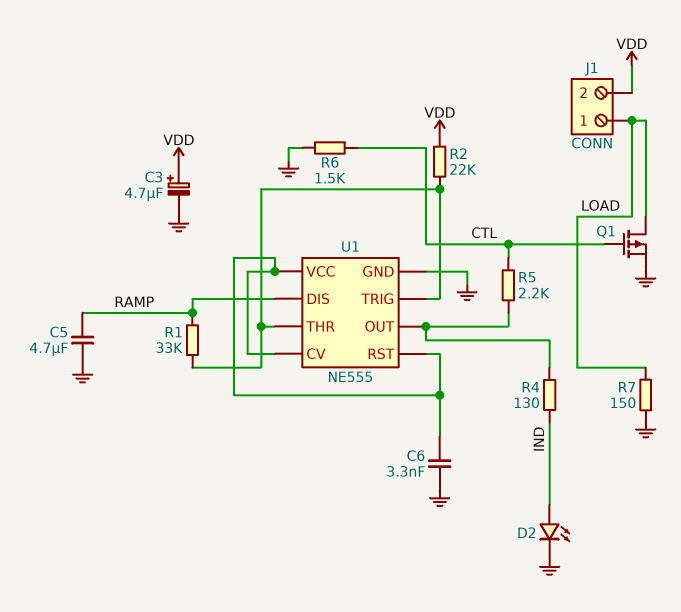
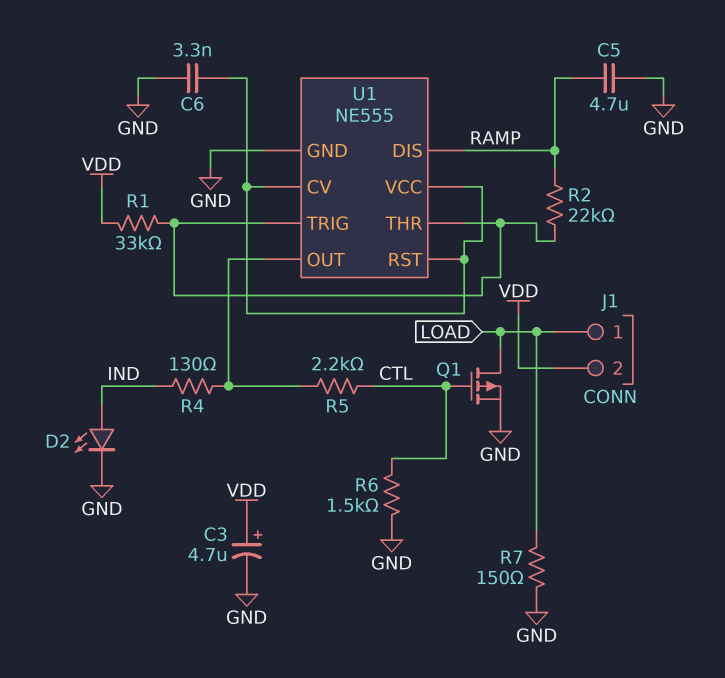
R1: 33k (RAMP, U1/THR) -> 33k (U1/THR, VDD)
R2: 22k (U1/THR, VDD) -> 22k (RAMP, U1/THR)

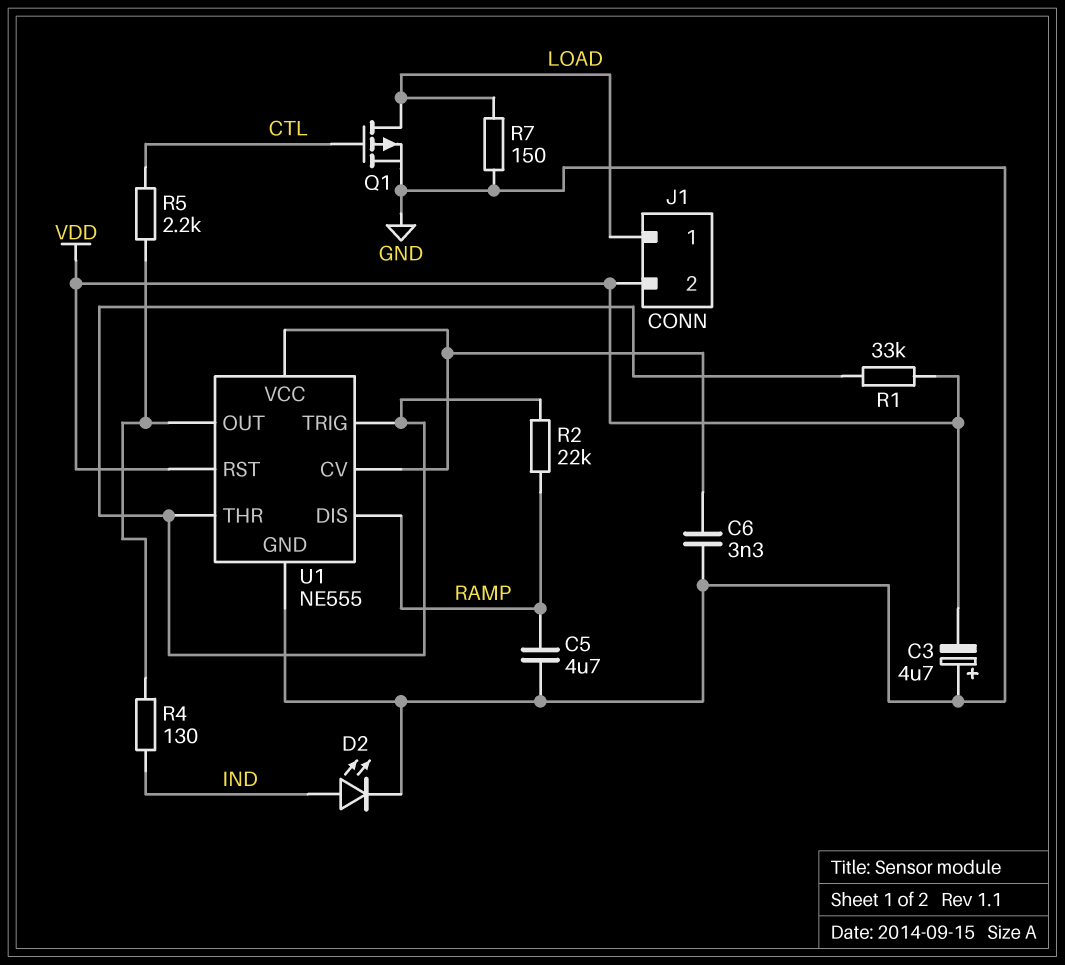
C3: 4.7uF (plus VDD, minus GND) -> 4.7uF (plus GND, minus VDD)
R6: 1.5k (CTL, GND) -> none
U1 pin RST: U1/CV -> VDD

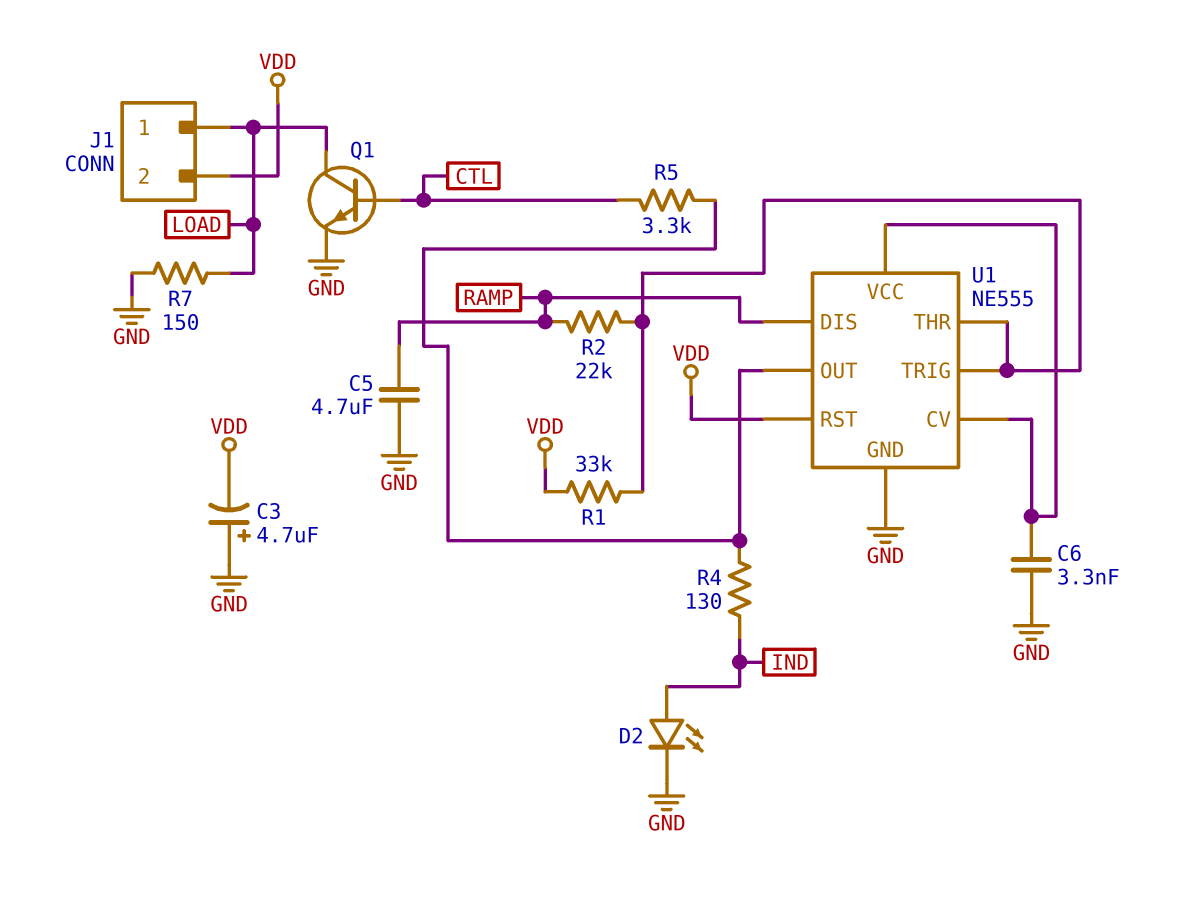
Q1: PMOS (G CTL, D LOAD, S GND) -> NPN (B CTL, C LOAD, E GND)
R5: 2.2k (CTL, U1/OUT) -> 3.3k (CTL, U1/OUT)

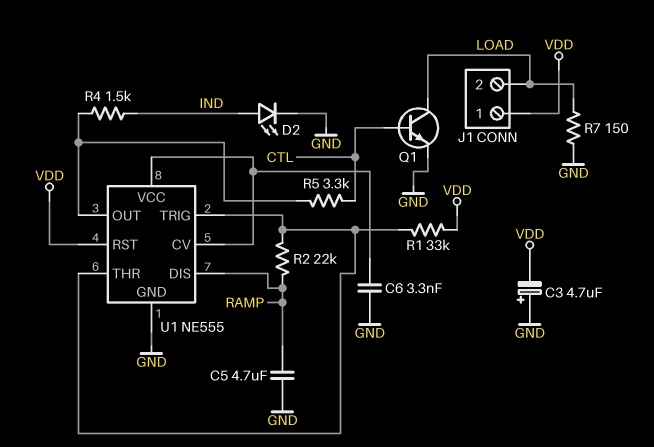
J1 pin 1: LOAD -> VDD
J1 pin 2: VDD -> LOAD
R4: 130 (IND, U1/OUT) -> 1.5k (IND, U1/OUT)

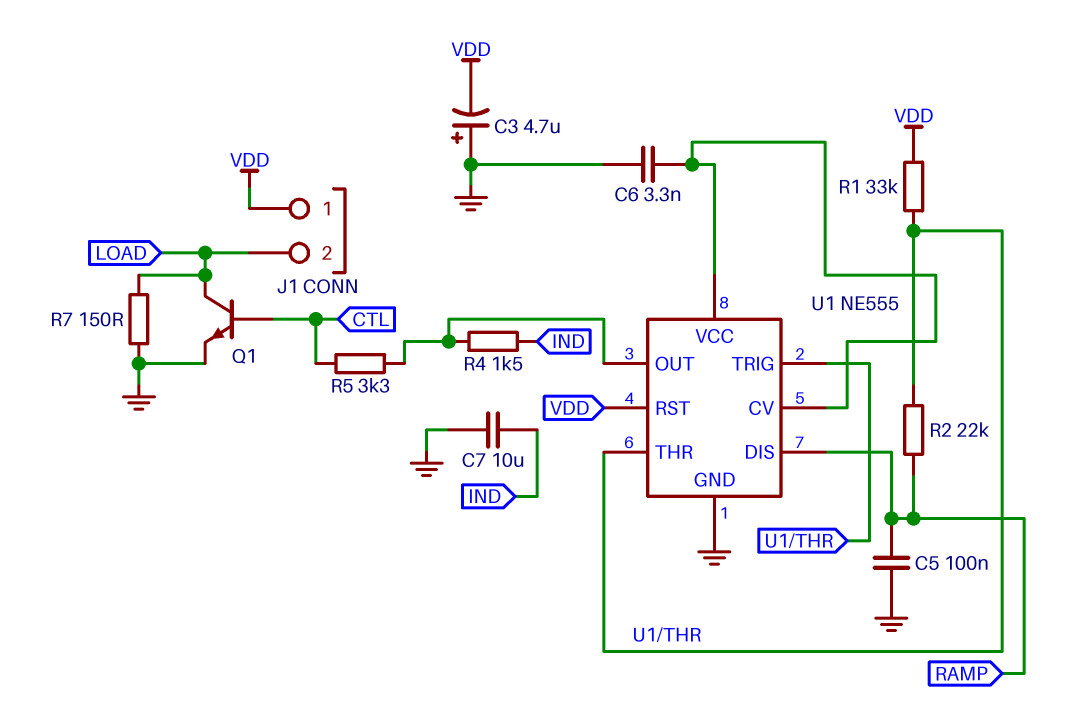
C5: 4.7uF (GND, RAMP) -> 100nF (GND, RAMP)
C7: none -> 10uF (GND, IND)
D2: LED (A IND, K GND) -> none

